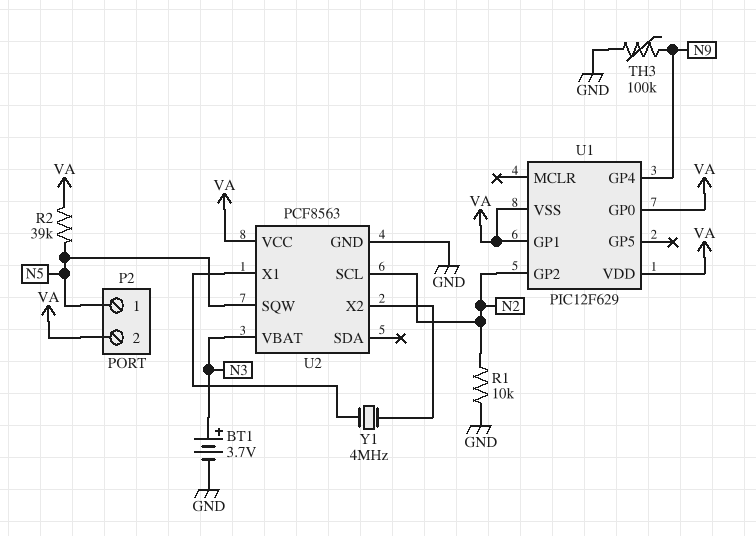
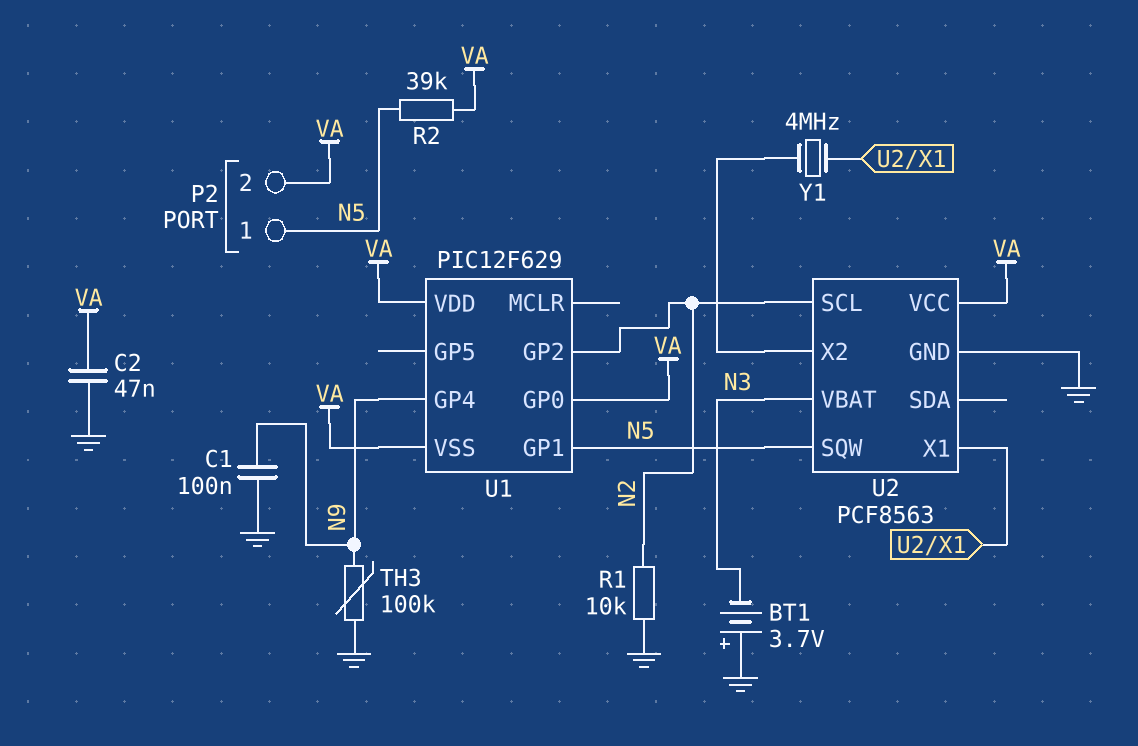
BT1: 3.7V (plus N3, minus GND) -> 3.7V (plus GND, minus N3)
C1: none -> 100nF (GND, N9)
C2: none -> 47nF (GND, VA)
U1 pin GP1: VA -> N5

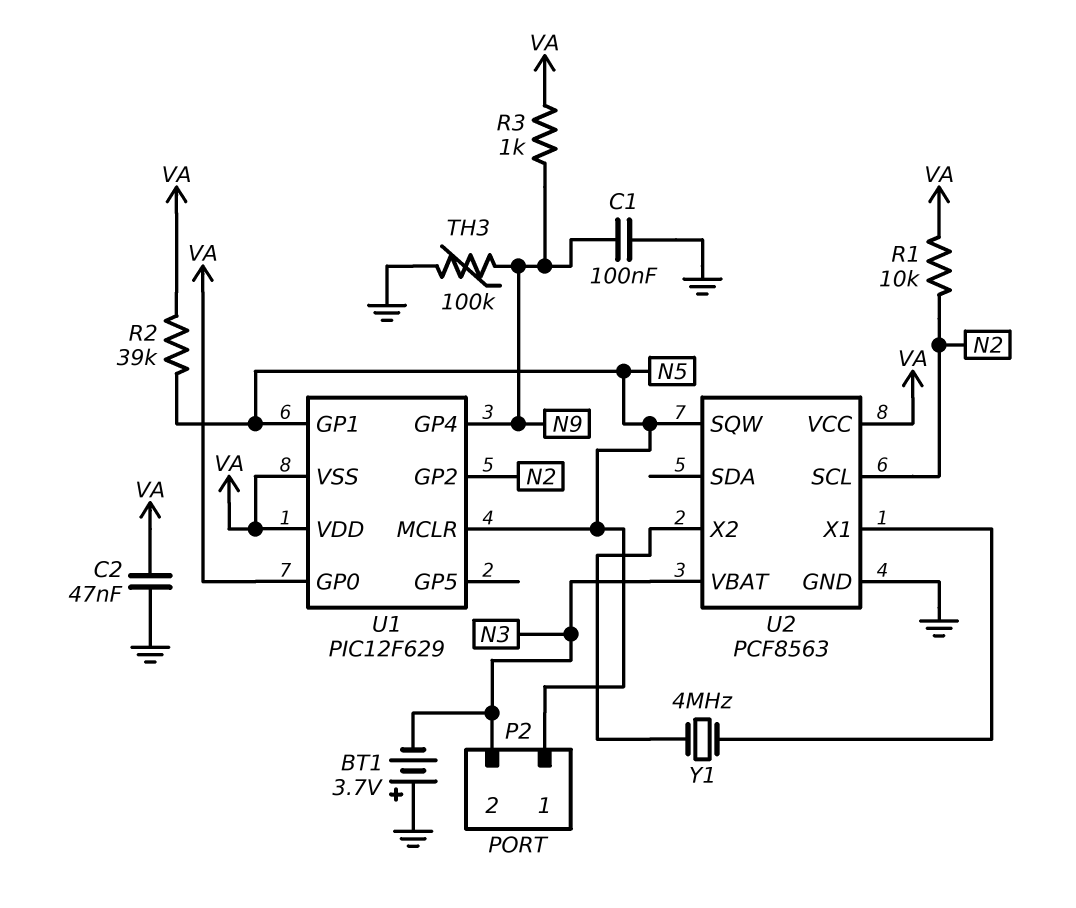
P2 pin 2: VA -> N3
R1: 10k (GND, N2) -> 10k (N2, VA)
R3: none -> 1k (N9, VA)
U1 pin MCLR: none -> N5

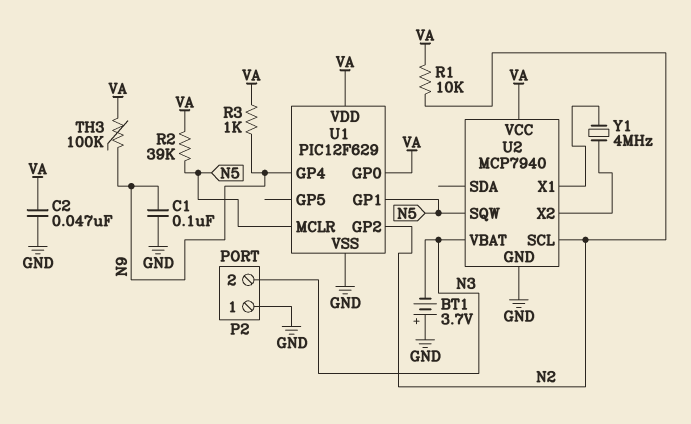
P2 pin 1: N5 -> GND
TH3: 100k (GND, N9) -> 100k (N9, VA)
U1 pin VSS: VA -> GND
U2: PCF8563 -> MCP7940

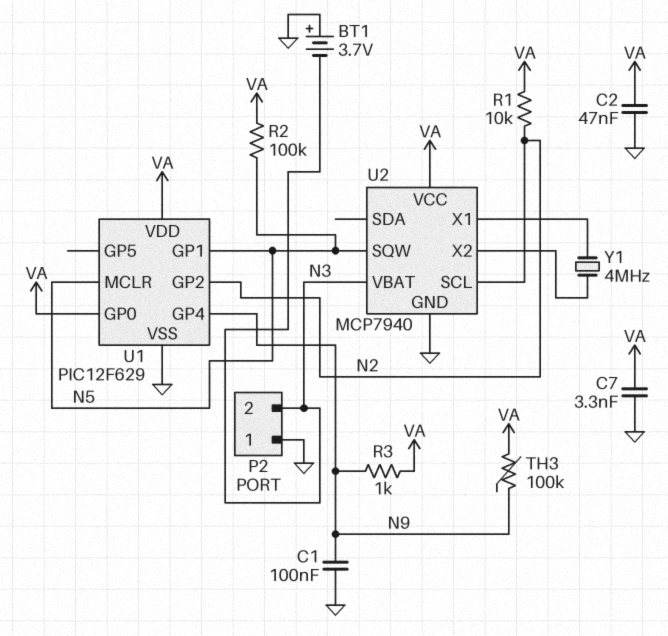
C7: none -> 3.3nF (GND, VA)
R2: 39k (N5, VA) -> 100k (N5, VA)

